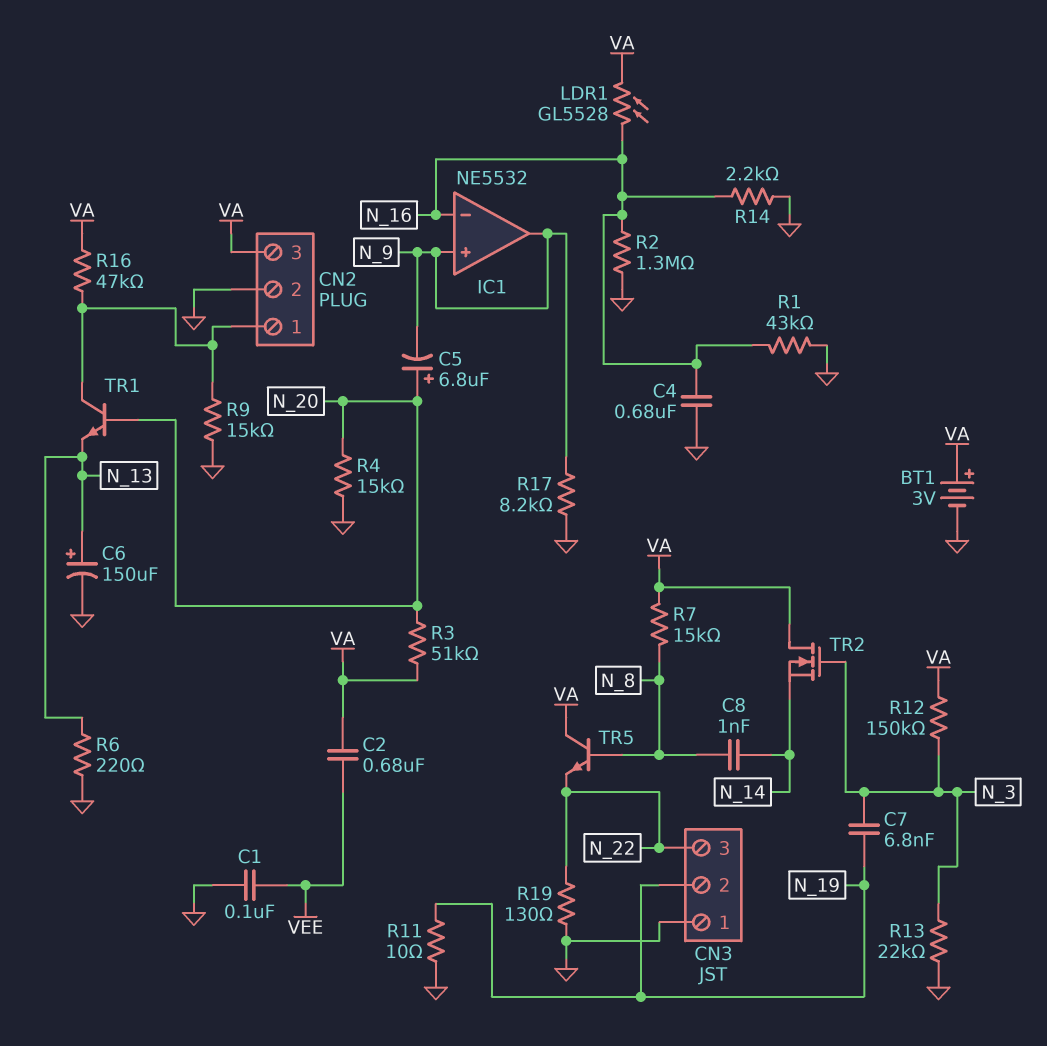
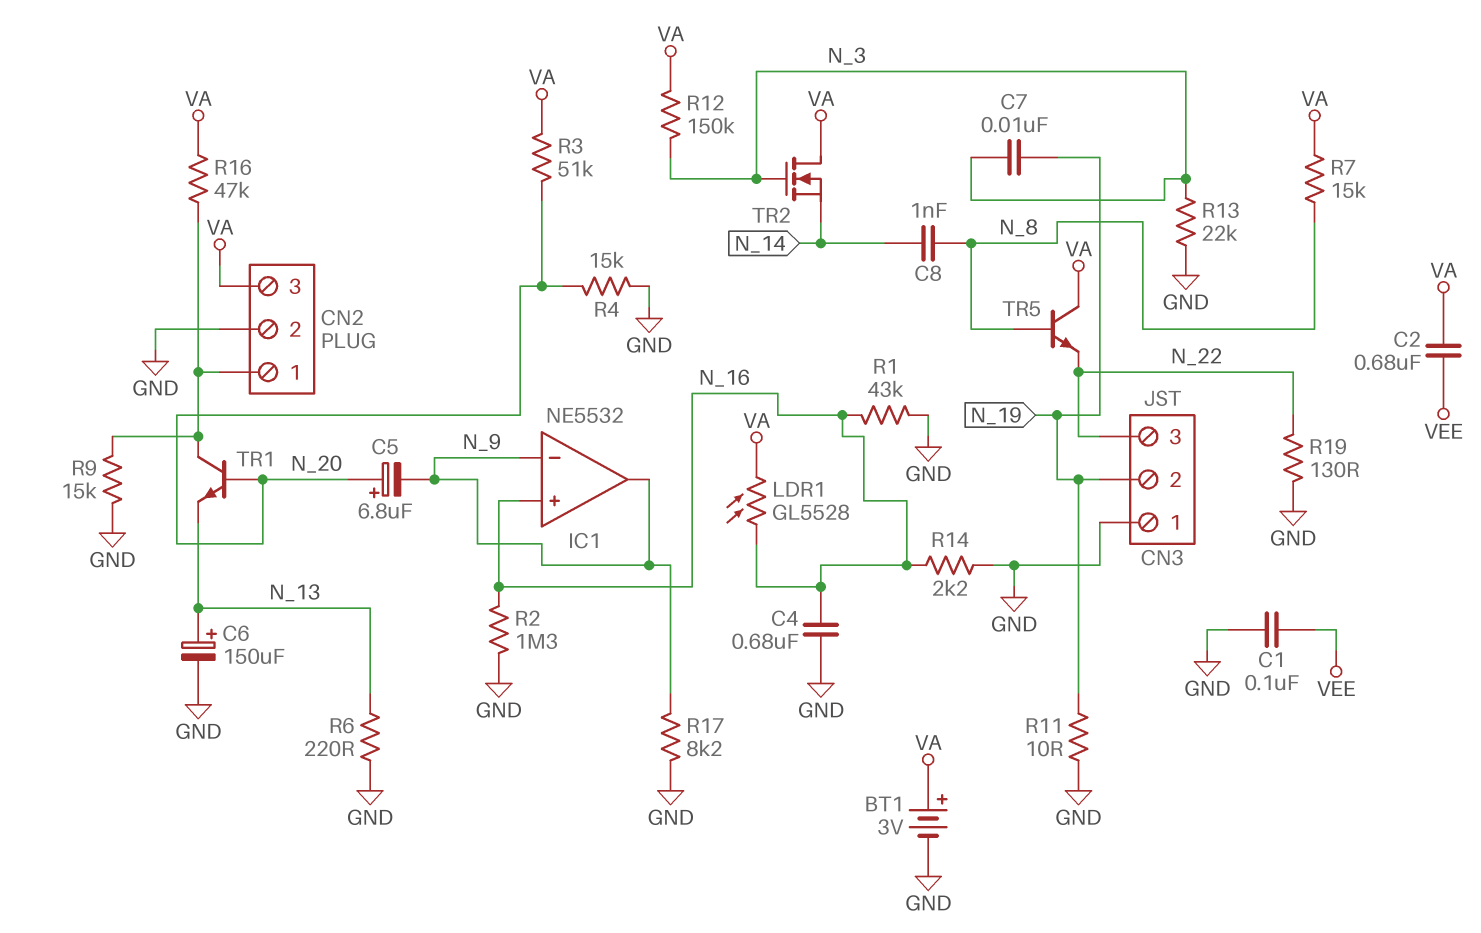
C7: 6.8nF (N_3, N_19) -> 10nF (N_3, N_19)
IC1 pin in+: N_9 -> N_16
IC1 pin in-: N_16 -> N_9

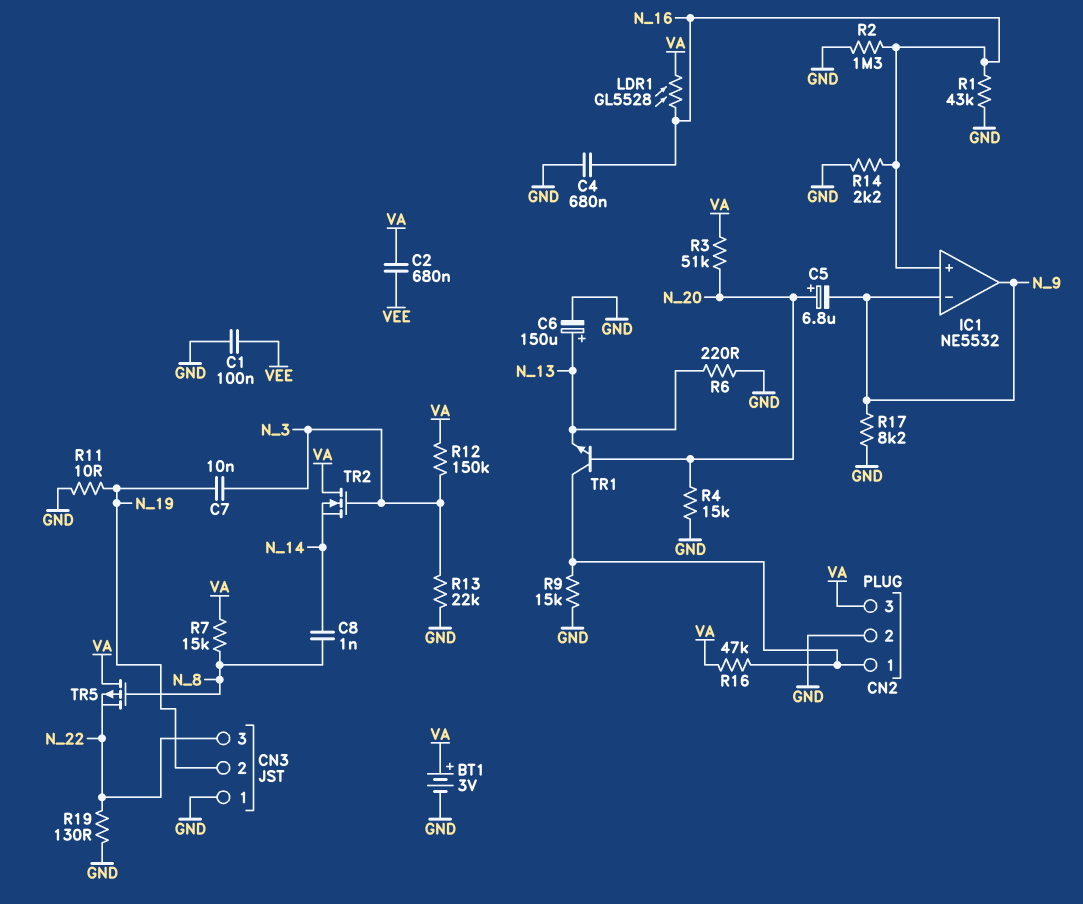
TR5: NPN (B N_8, C VA, E N_22) -> PMOS (G N_8, D VA, S N_22)

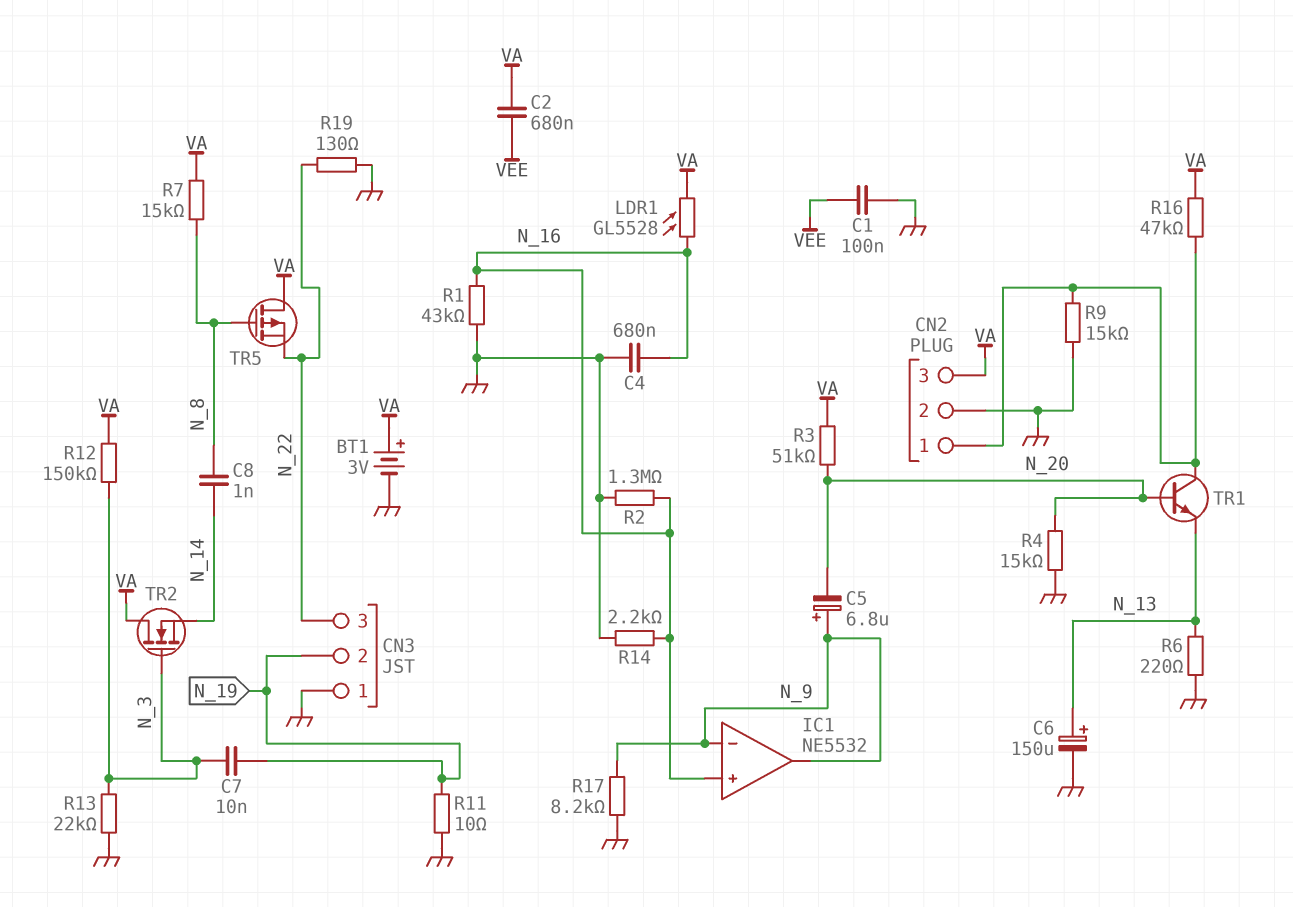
C5: 6.8uF (plus N_20, minus N_9) -> 6.8uF (plus N_9, minus N_20)

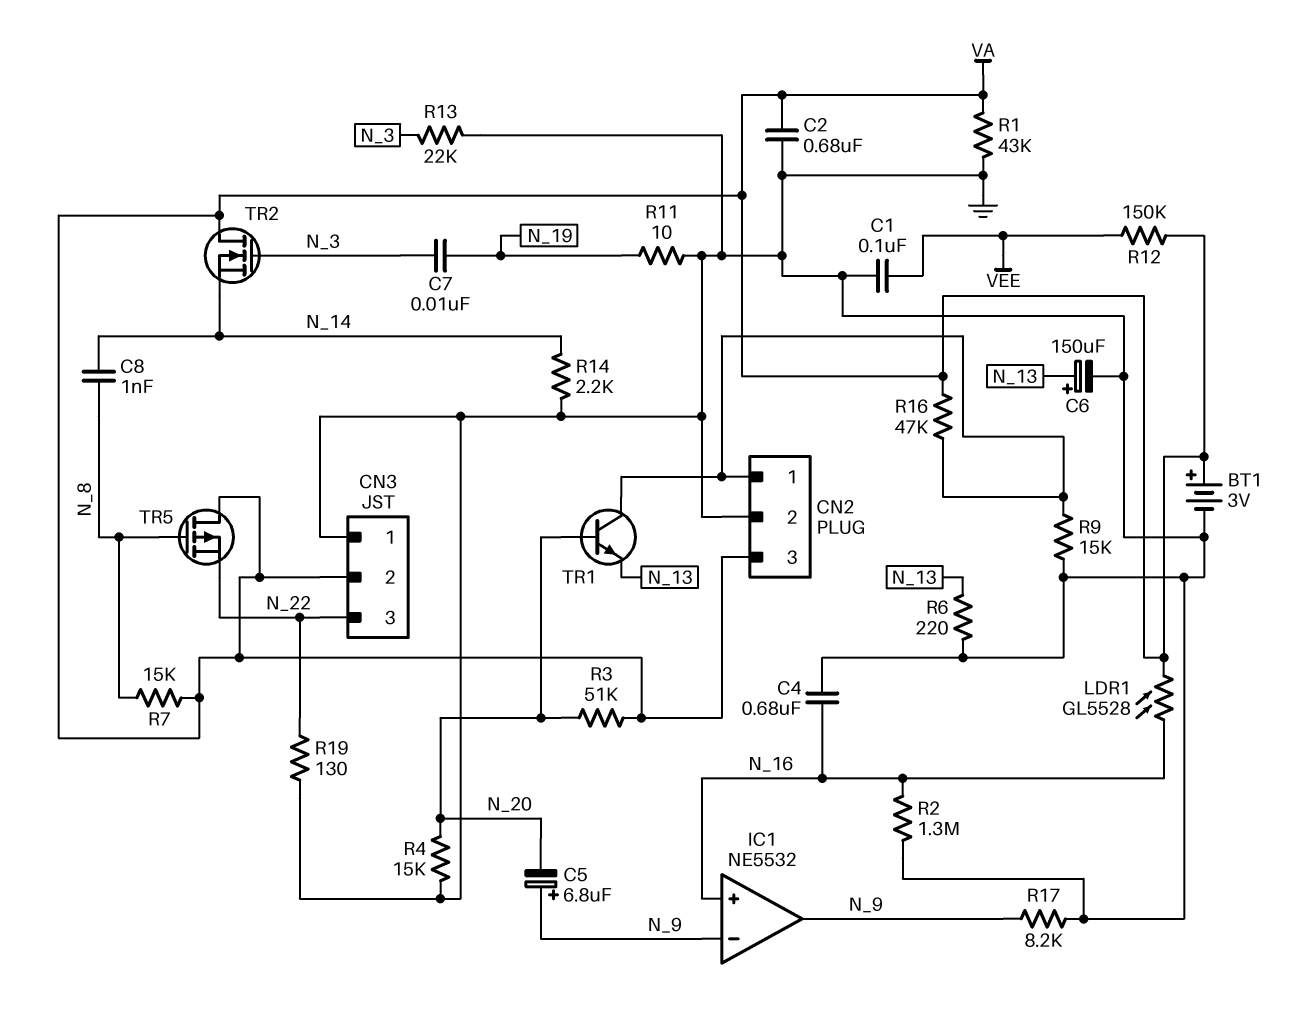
C2: 680nF (VA, VEE) -> 680nF (GND, VA)
CN3 pin 2: N_19 -> VA
R1: 43k (GND, N_16) -> 43k (GND, VA)
R12: 150k (N_3, VA) -> 150k (VA, VEE)
R14: 2.2k (GND, N_16) -> 2.2k (GND, N_14)

